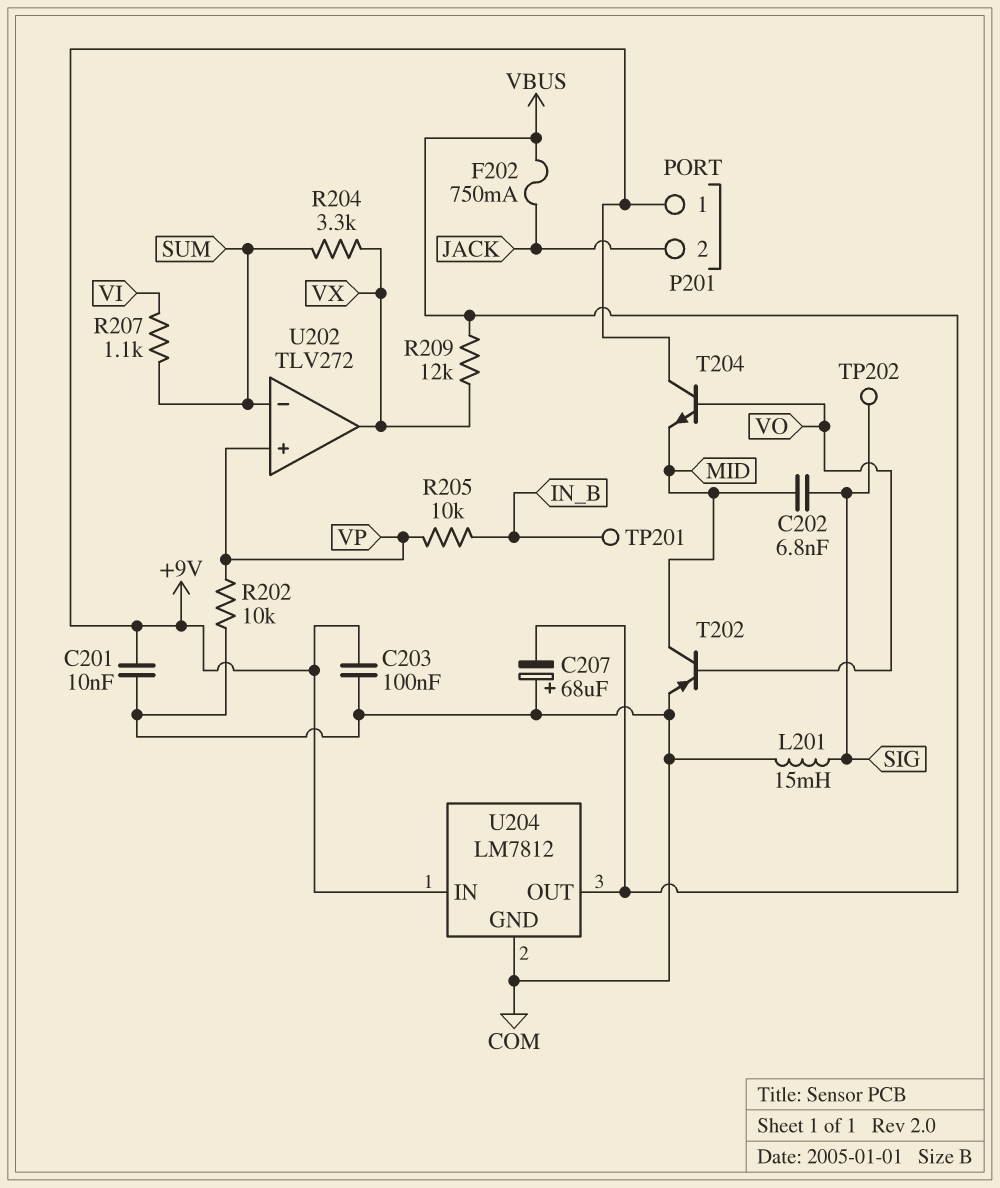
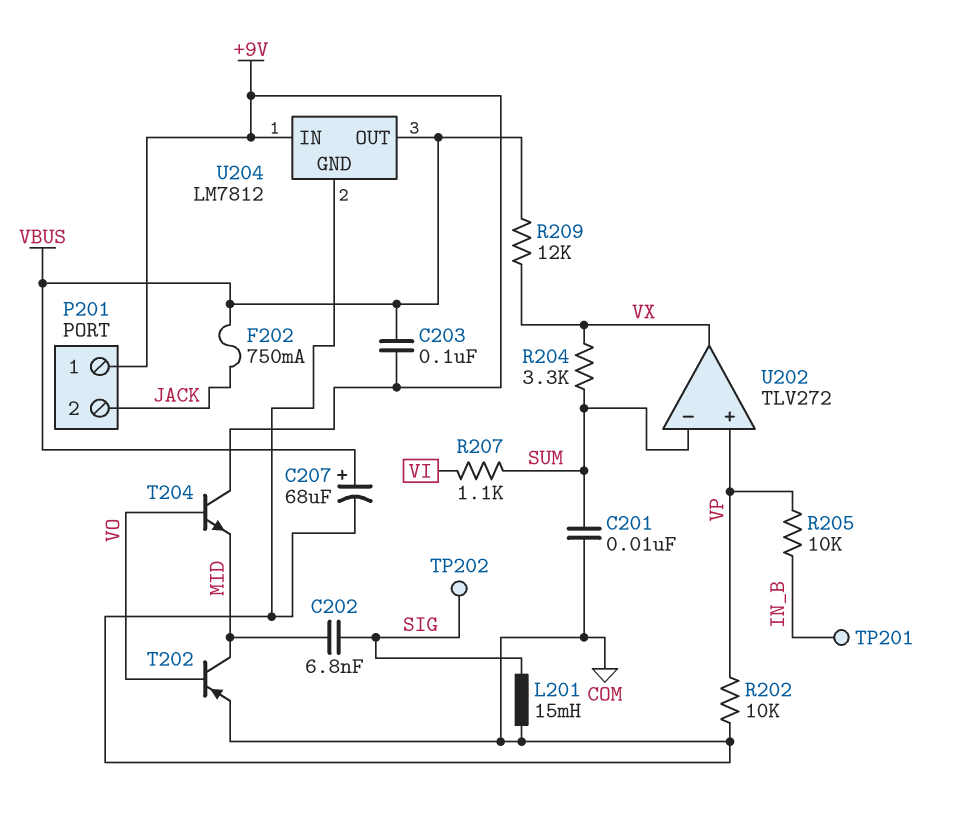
C201: 10nF (+9V, COM) -> 10nF (COM, SUM)
C203: 100nF (+9V, COM) -> 100nF (+9V, VBUS)
C207: 68uF (plus COM, minus VBUS) -> 68uF (plus VBUS, minus COM)

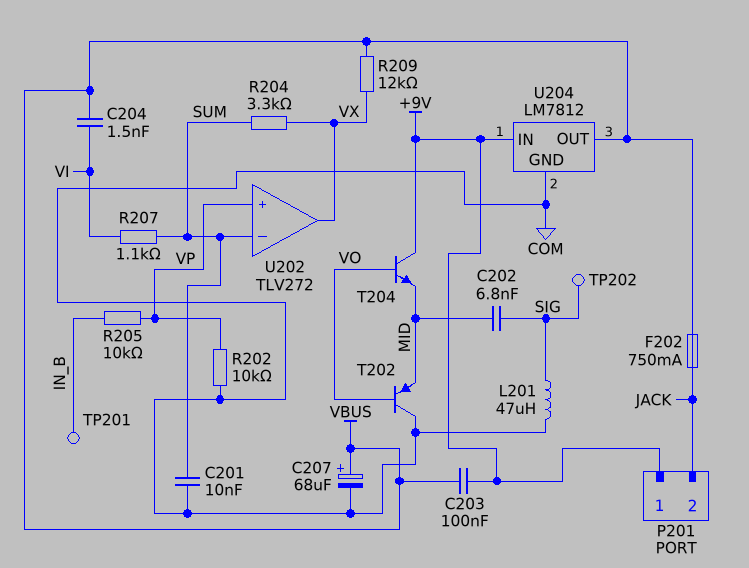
C204: none -> 1.5nF (VBUS, VI)
L201: 15mH (COM, SIG) -> 47uH (COM, SIG)
T202: PNP (B VO, C MID, E COM) -> PNP (B VO, C COM, E MID)

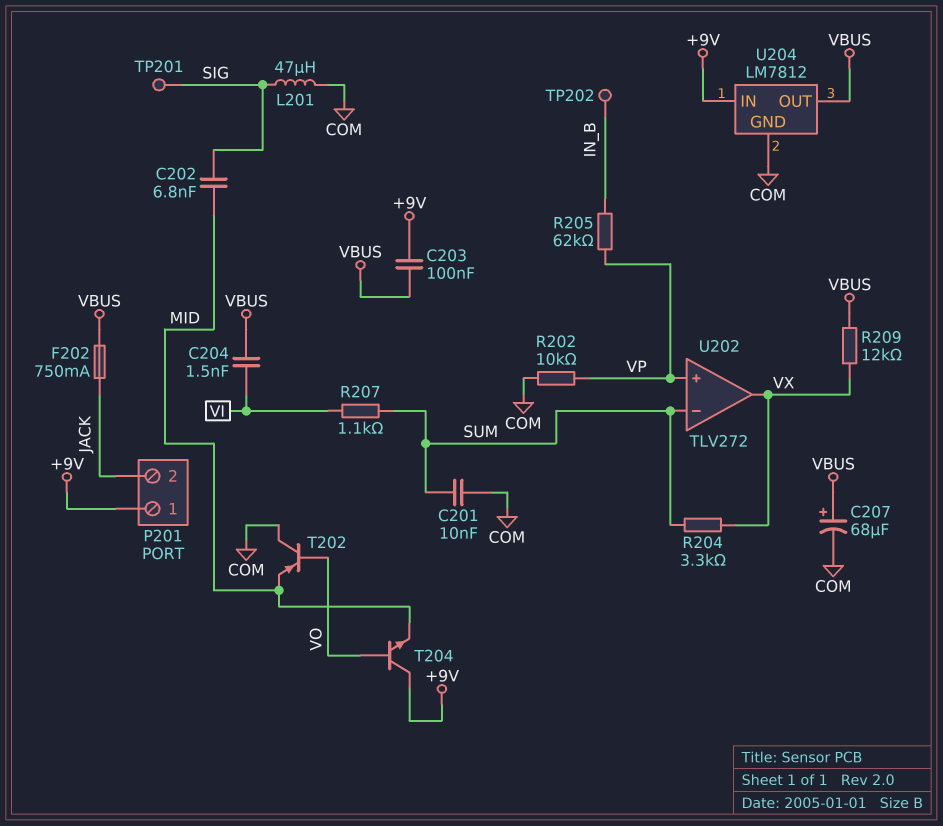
R205: 10k (IN_B, VP) -> 62k (IN_B, VP)
TP201: test point (IN_B) -> test point (SIG)
TP202: test point (SIG) -> test point (IN_B)

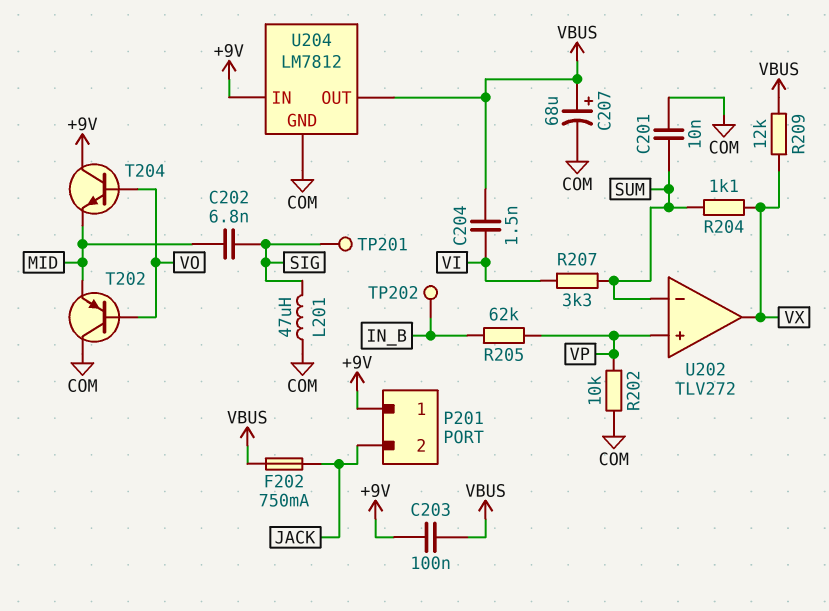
R204: 3.3k (SUM, VX) -> 1.1k (SUM, VX)
R207: 1.1k (SUM, VI) -> 3.3k (SUM, VI)

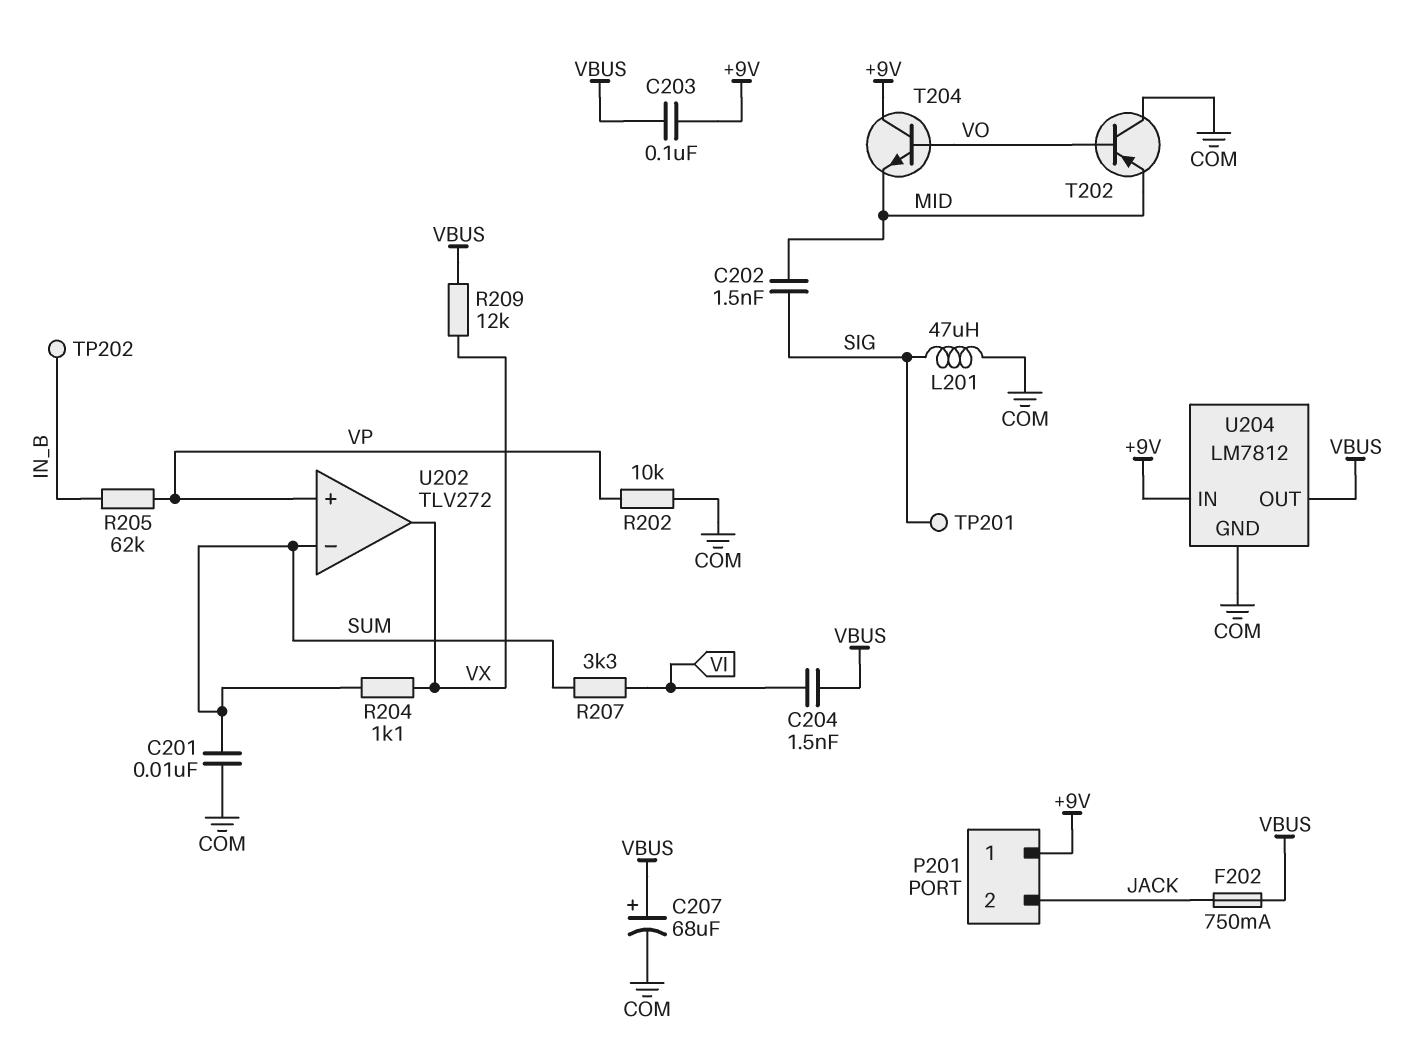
C202: 6.8nF (MID, SIG) -> 1.5nF (MID, SIG)

